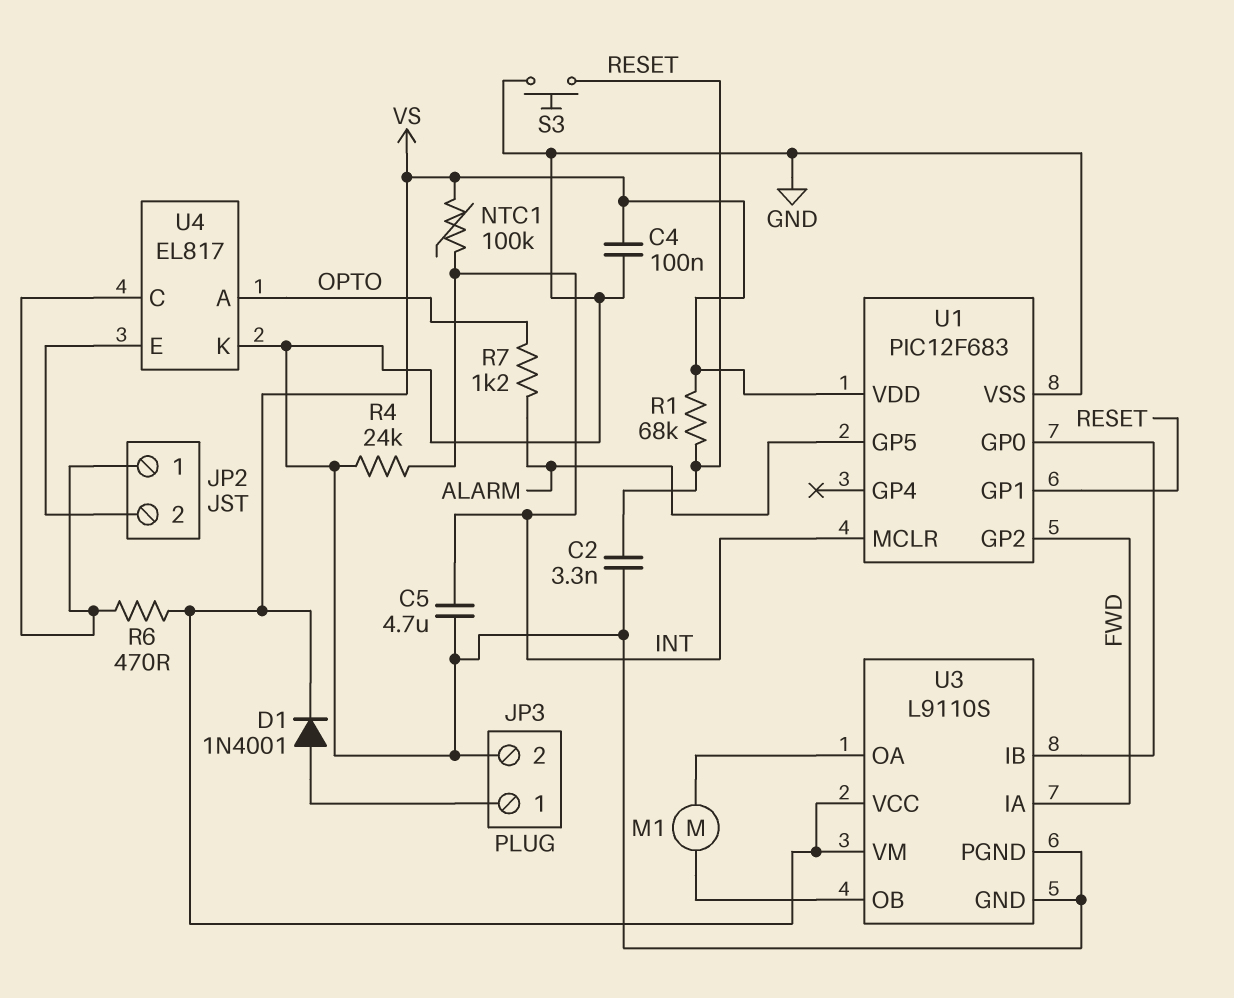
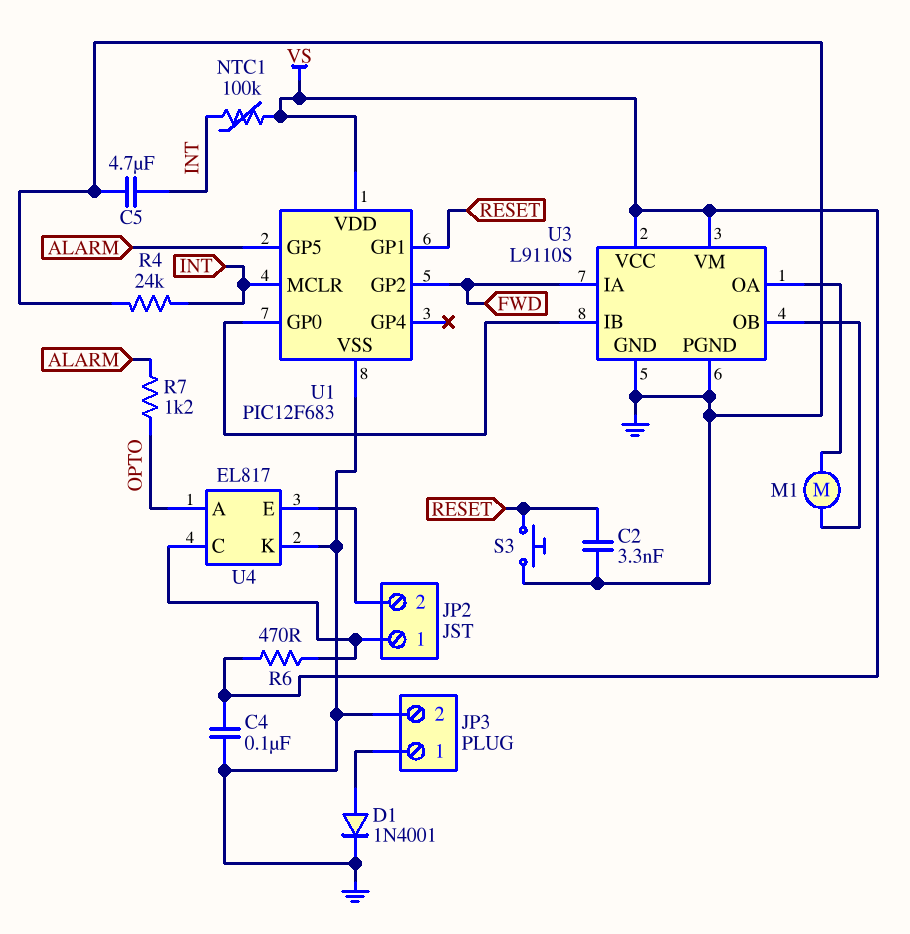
D1: diode 1N4001 (A JP3/1, K VS) -> diode 1N4001 (A JP3/1, K GND)
R1: 68k (RESET, VS) -> none

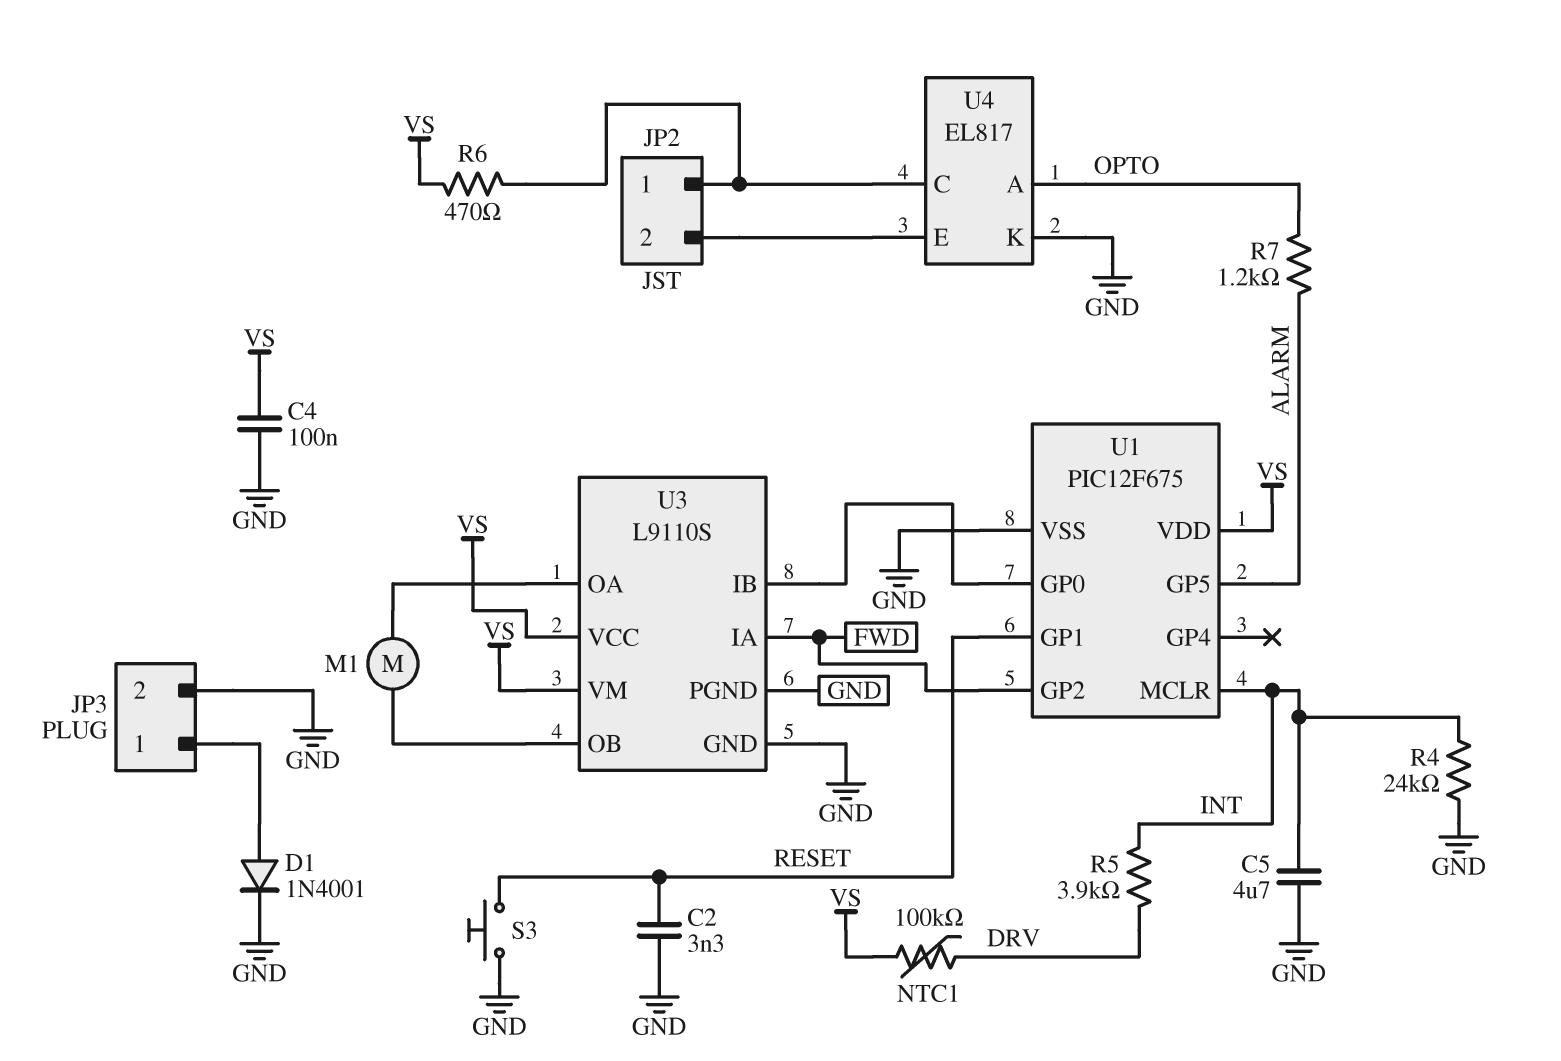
NTC1: 100k (INT, VS) -> 100k (DRV, VS)
R5: none -> 3.9k (DRV, INT)
U1: PIC12F683 -> PIC12F675

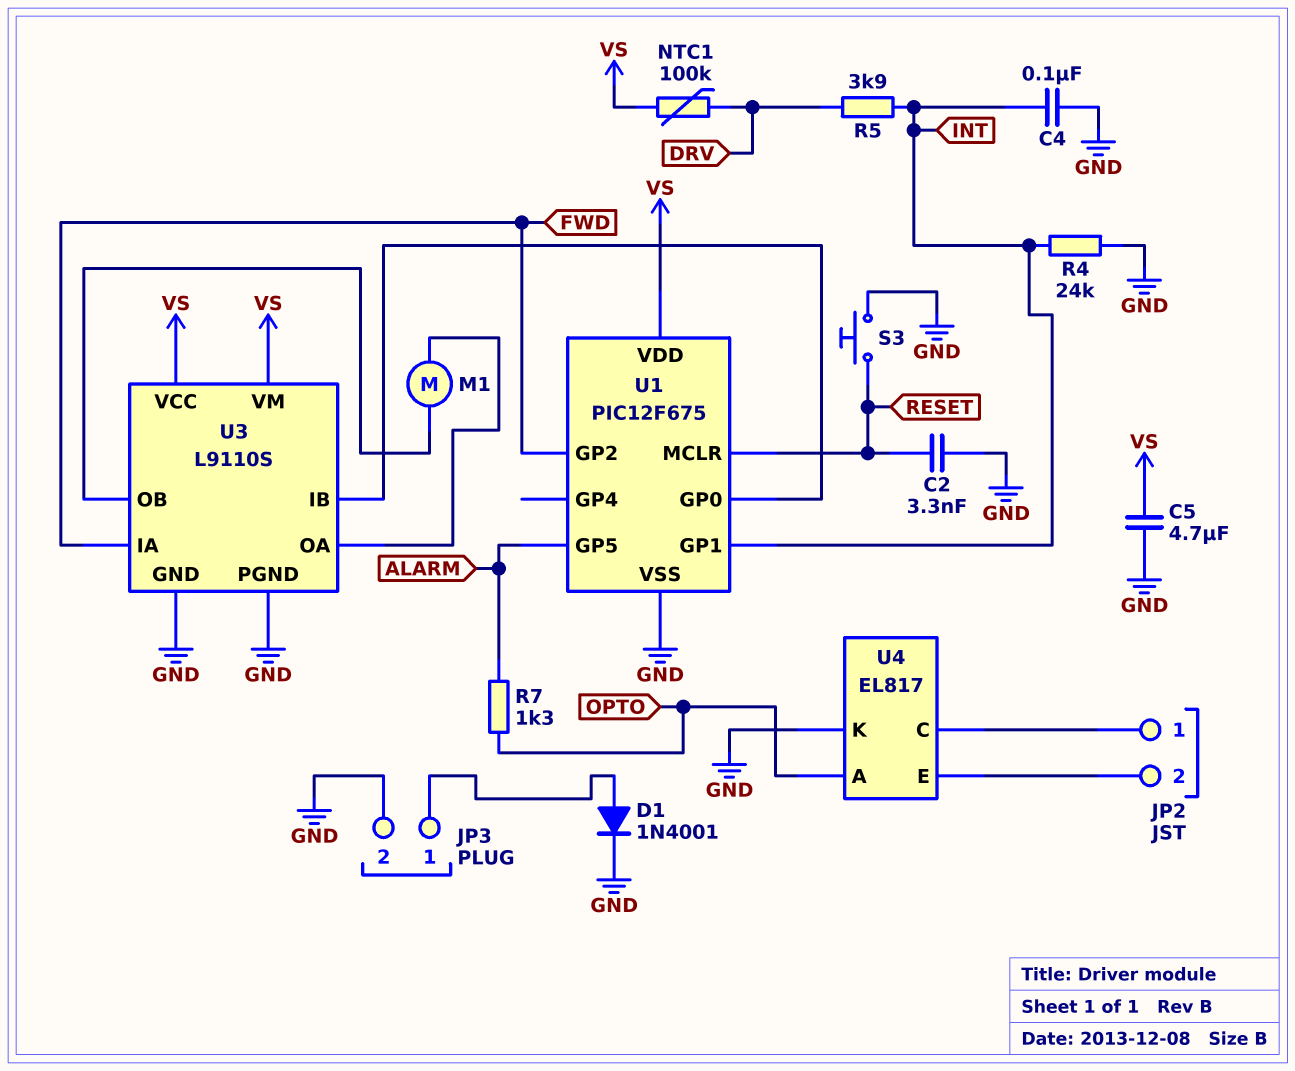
C4: 100nF (GND, VS) -> 100nF (GND, INT)
C5: 4.7uF (GND, INT) -> 4.7uF (GND, VS)
R6: 470 (JP2/1, VS) -> none
R7: 1.2k (ALARM, OPTO) -> 1.3k (ALARM, OPTO)
U1 pin GP1: RESET -> INT
U1 pin MCLR: INT -> RESET

